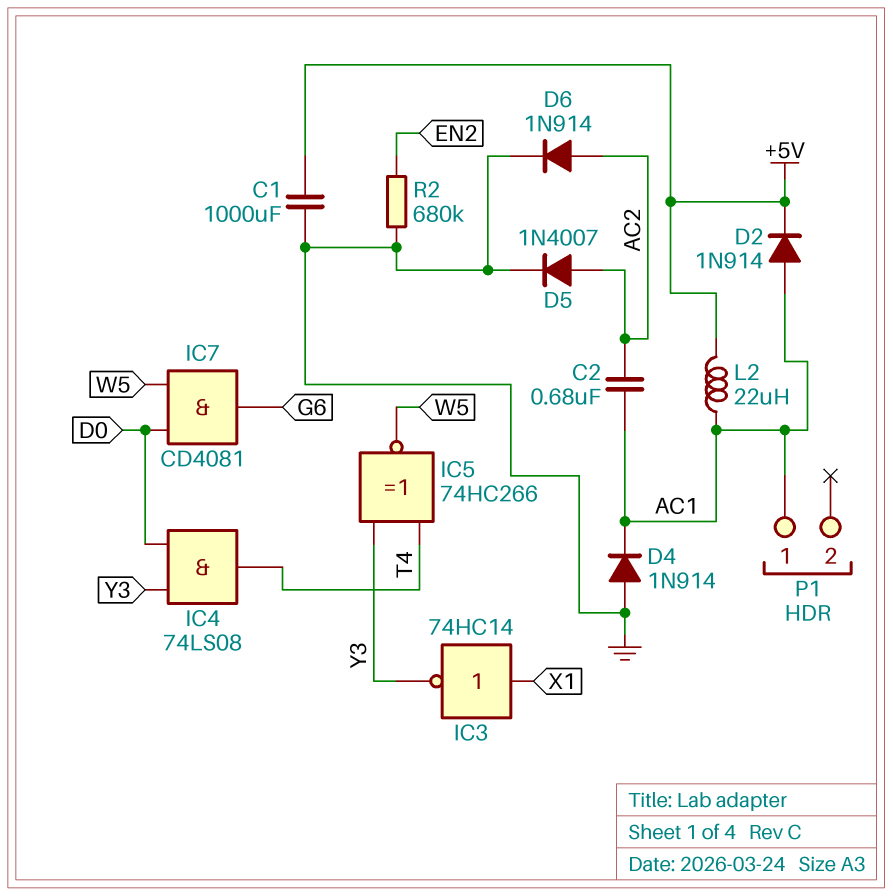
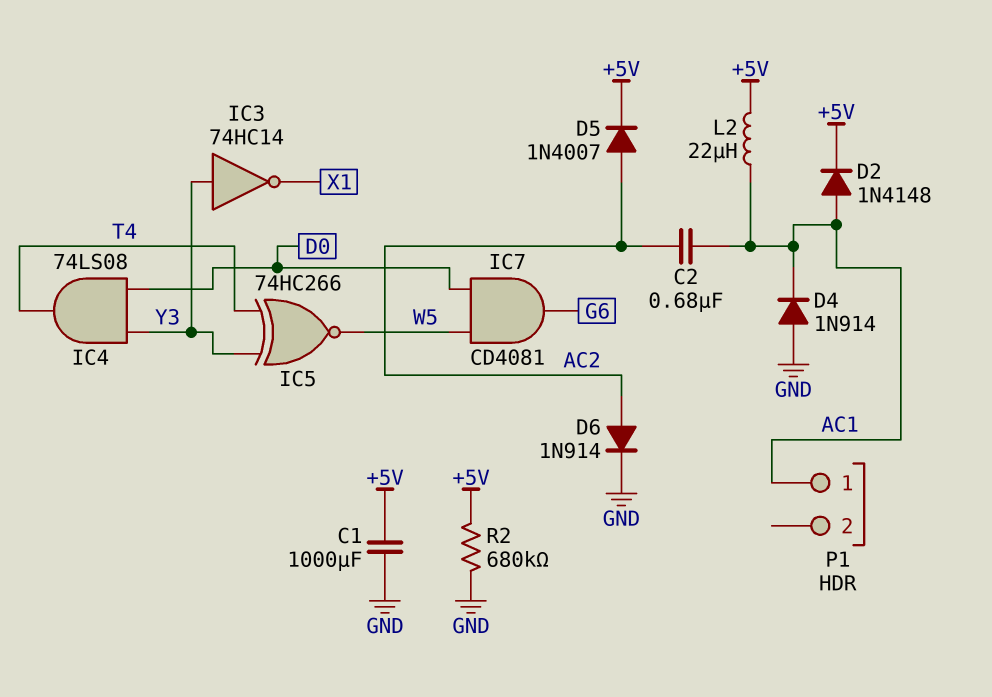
D2: diode 1N914 (A AC1, K +5V) -> diode 1N4148 (A AC1, K +5V)
D5: diode 1N4007 (A AC2, K GND) -> diode 1N4007 (A AC2, K +5V)
IC3: NOT 74HC14 (in X1, out Y3) -> NOT 74HC14 (in Y3, out X1)
R2: 680k (EN2, GND) -> 680k (+5V, GND)

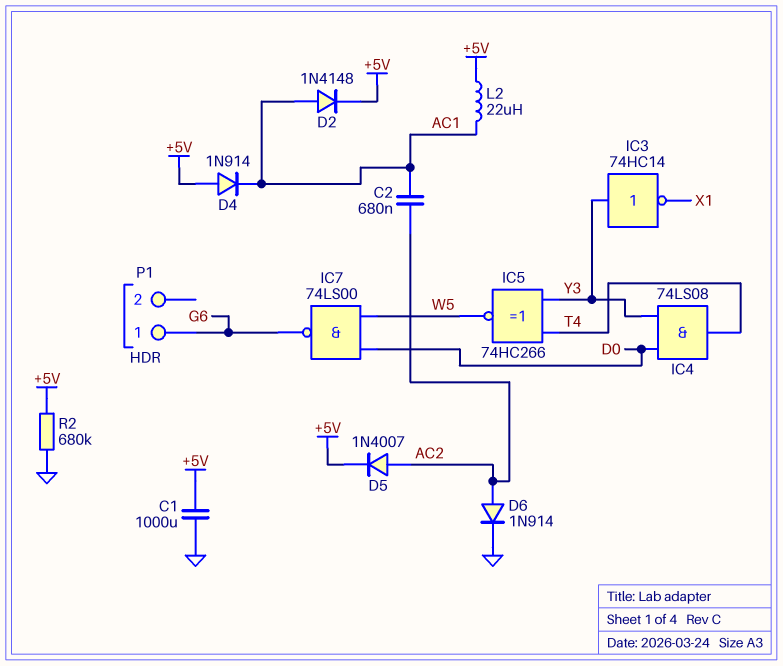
D4: diode 1N914 (A GND, K AC1) -> diode 1N914 (A +5V, K AC1)
IC7: AND CD4081 (in D0, in W5, out G6) -> NAND 74LS00 (in D0, in W5, out G6)
P1 pin 1: AC1 -> G6

